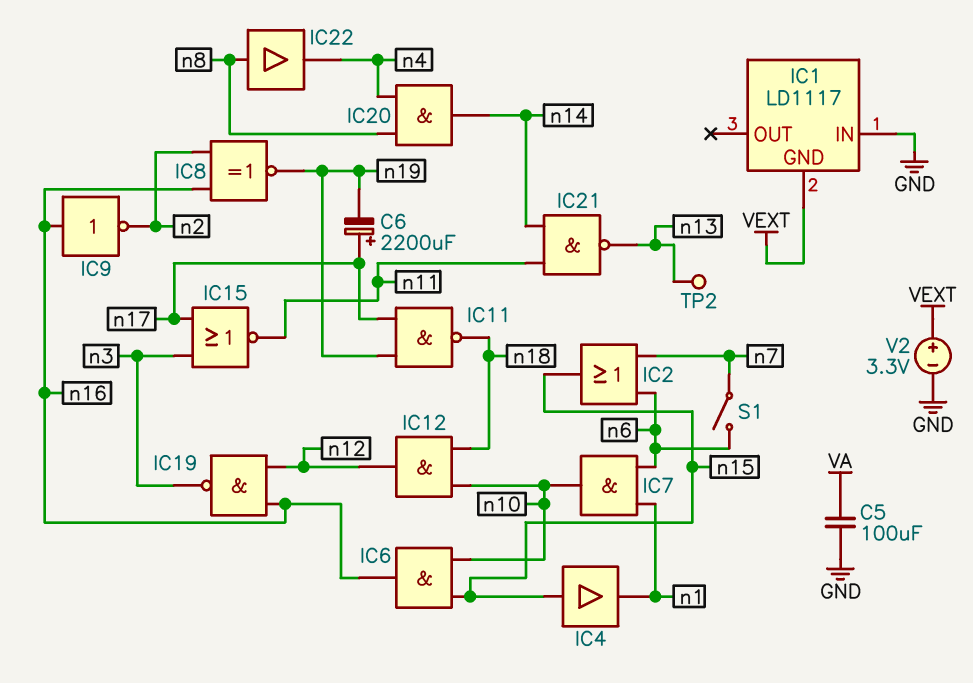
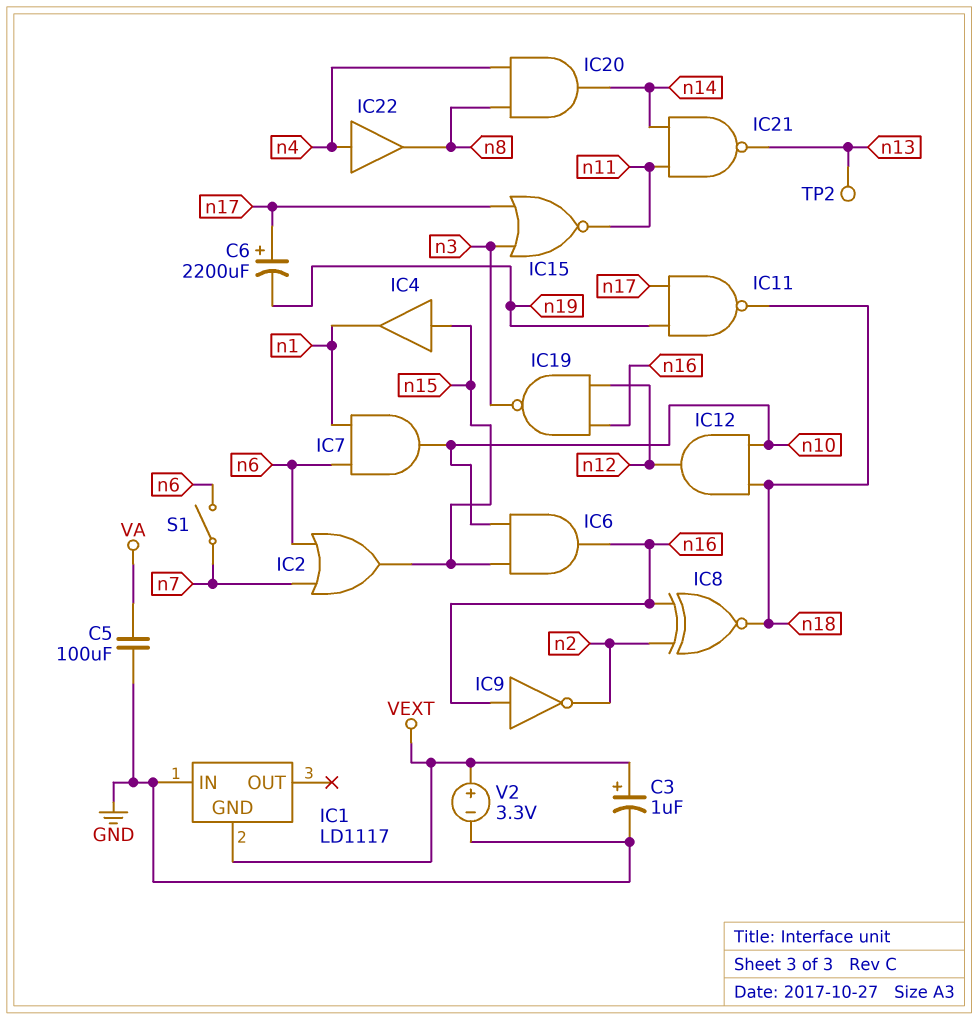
C3: none -> 1uF (plus VEXT, minus GND)
IC8: XNOR (in n2, in n16, out n19) -> XNOR (in n2, in n16, out n18)
IC22: buffer (in n8, out n4) -> buffer (in n4, out n8)

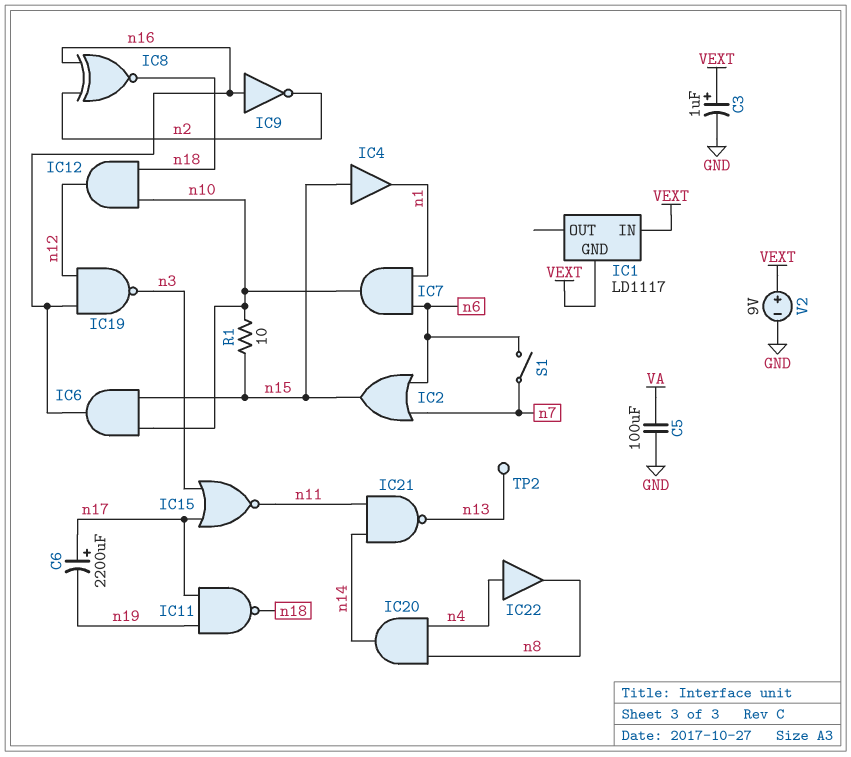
IC1 pin IN: GND -> VEXT
R1: none -> 10 (n10, n15)
V2: 3.3V (plus VEXT, minus GND) -> 9V (plus VEXT, minus GND)

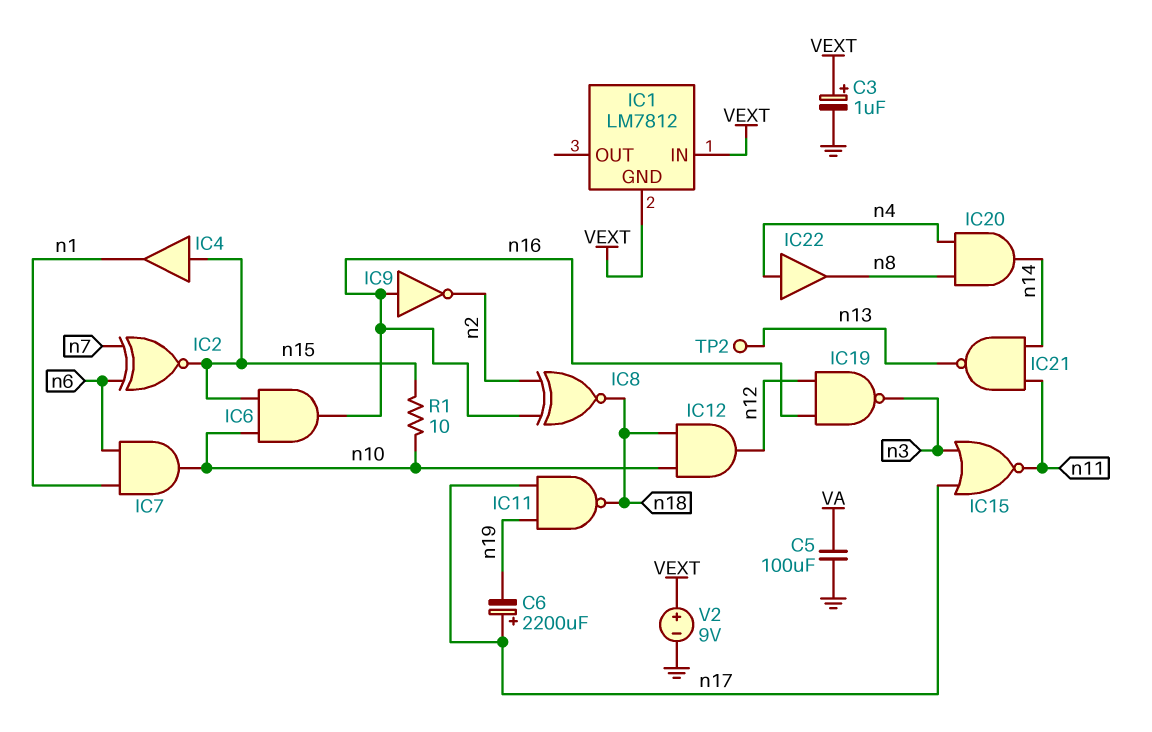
IC1: LD1117 -> LM7812
IC2: OR (in n6, in n7, out n15) -> XNOR (in n6, in n7, out n15)
S1: switch (n6, n7) -> none

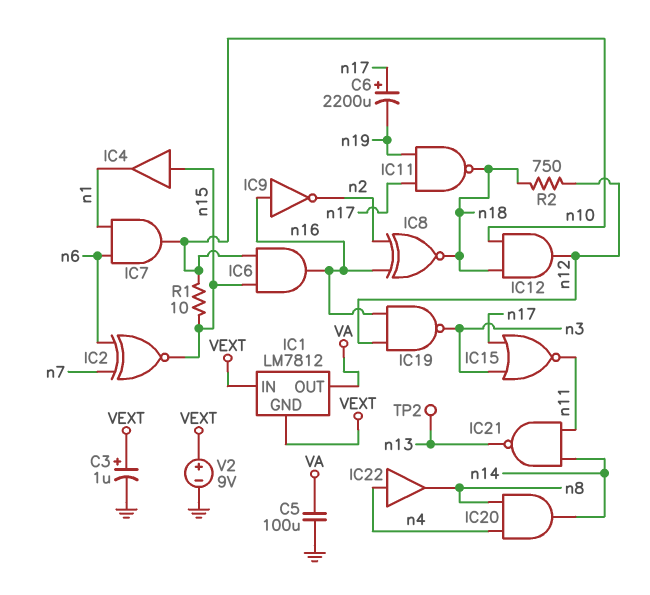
IC1 pin OUT: none -> VA
R2: none -> 750 (n12, n18)

